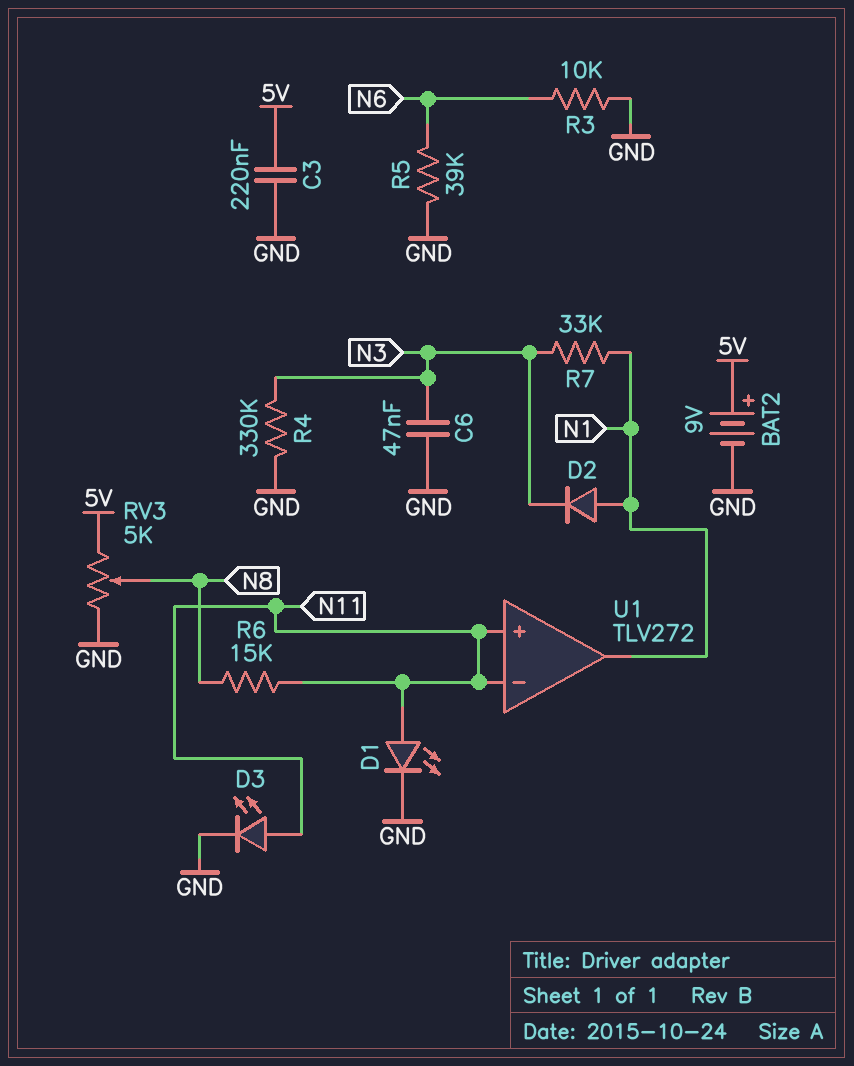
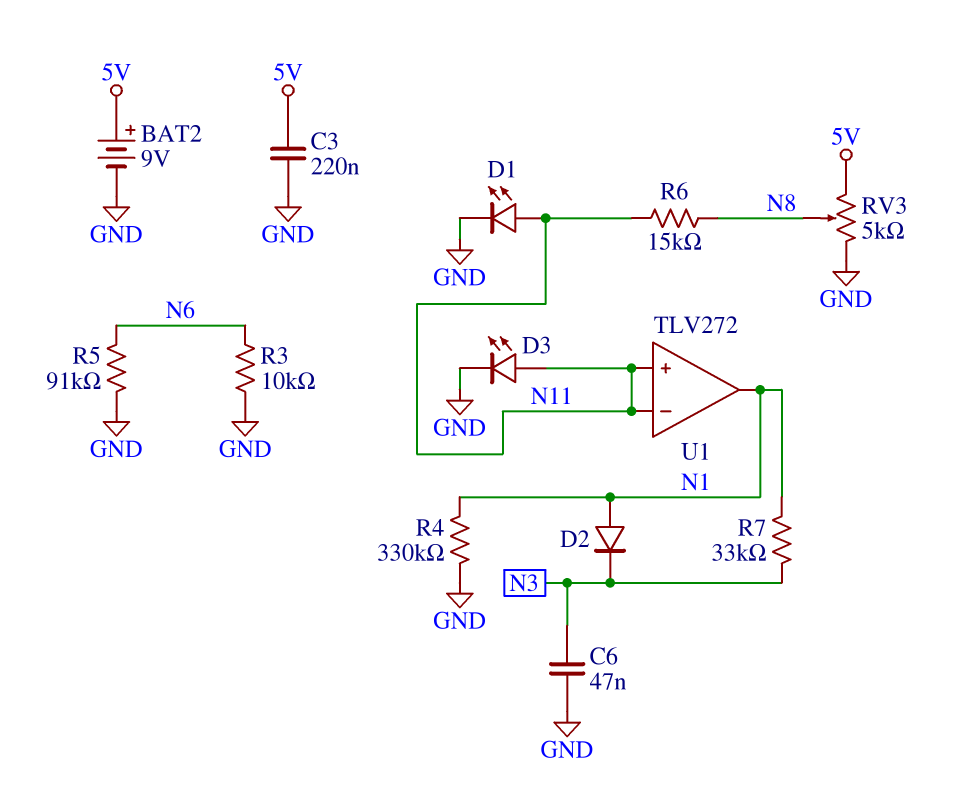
R4: 330k (GND, N3) -> 330k (GND, N1)
R5: 39k (GND, N6) -> 91k (GND, N6)

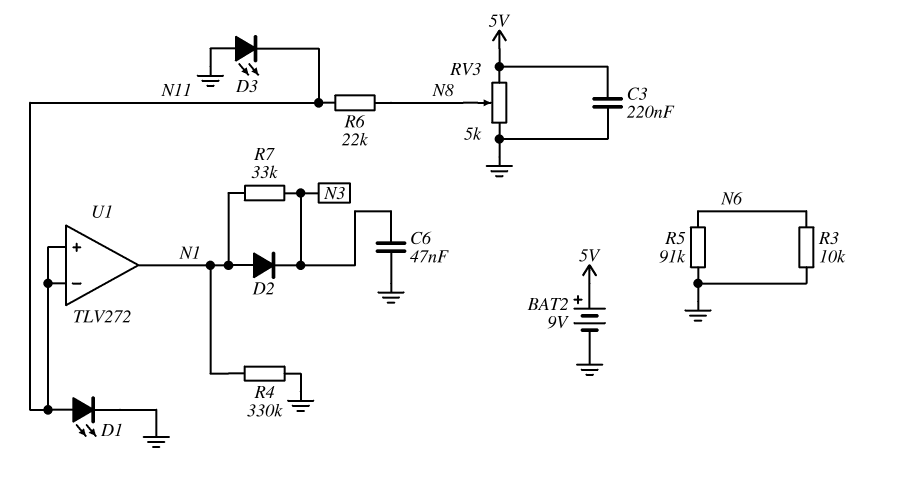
D3: LED (A N11, K GND) -> LED (A GND, K N11)
R6: 15k (N8, N11) -> 22k (N8, N11)

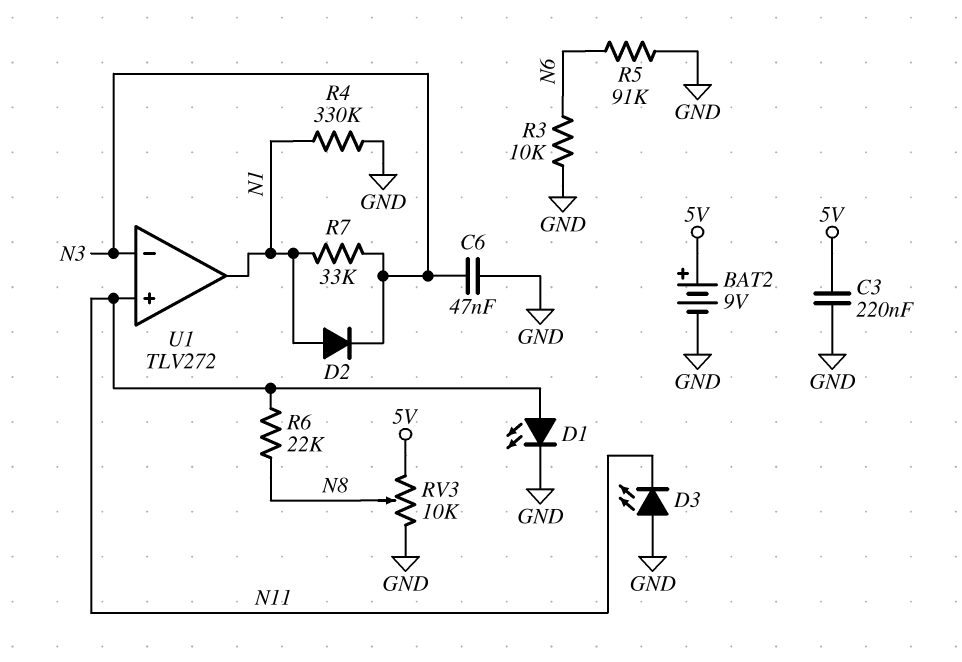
RV3: 5k (5V, GND, wiper N8) -> 10k (5V, GND, wiper N8)
U1 pin in-: N11 -> N3

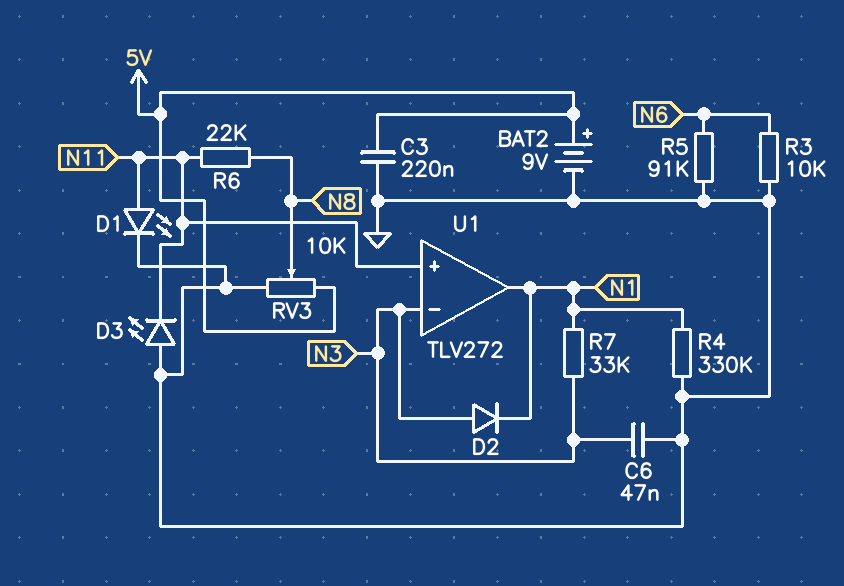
D2: diode (A N1, K N3) -> diode (A N3, K N1)

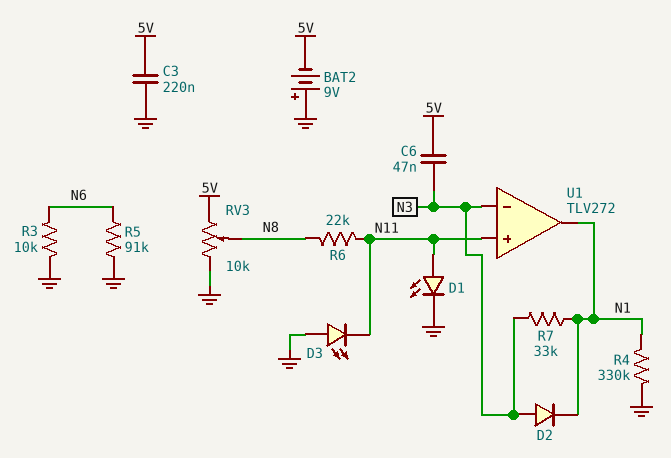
BAT2: 9V (plus 5V, minus GND) -> 9V (plus GND, minus 5V)
C6: 47nF (GND, N3) -> 47nF (5V, N3)

